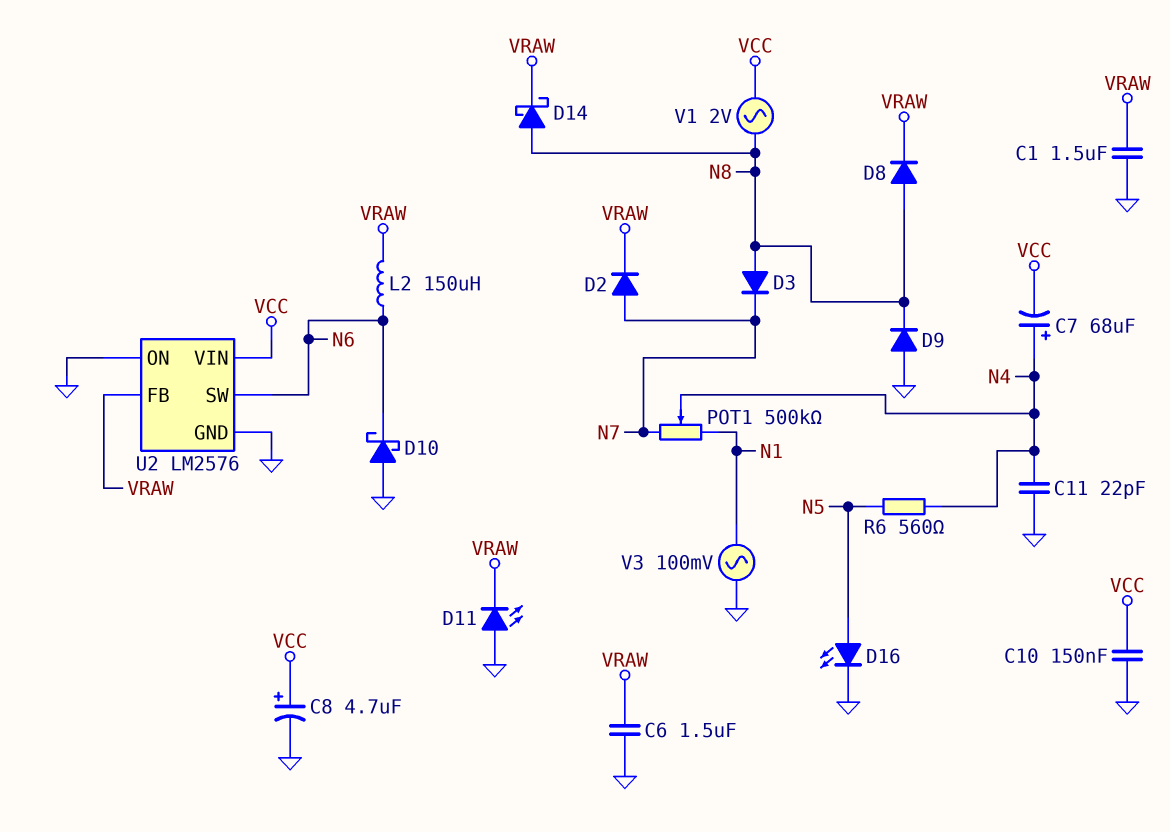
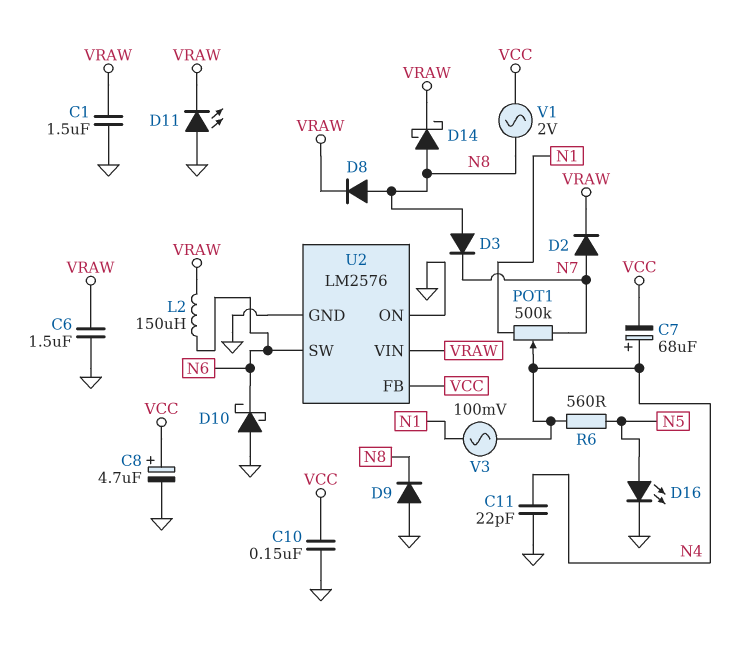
U2 pin FB: VRAW -> VCC
U2 pin VIN: VCC -> VRAW
V3: AC 100mV (GND, N1) -> AC 100mV (N1, N4)

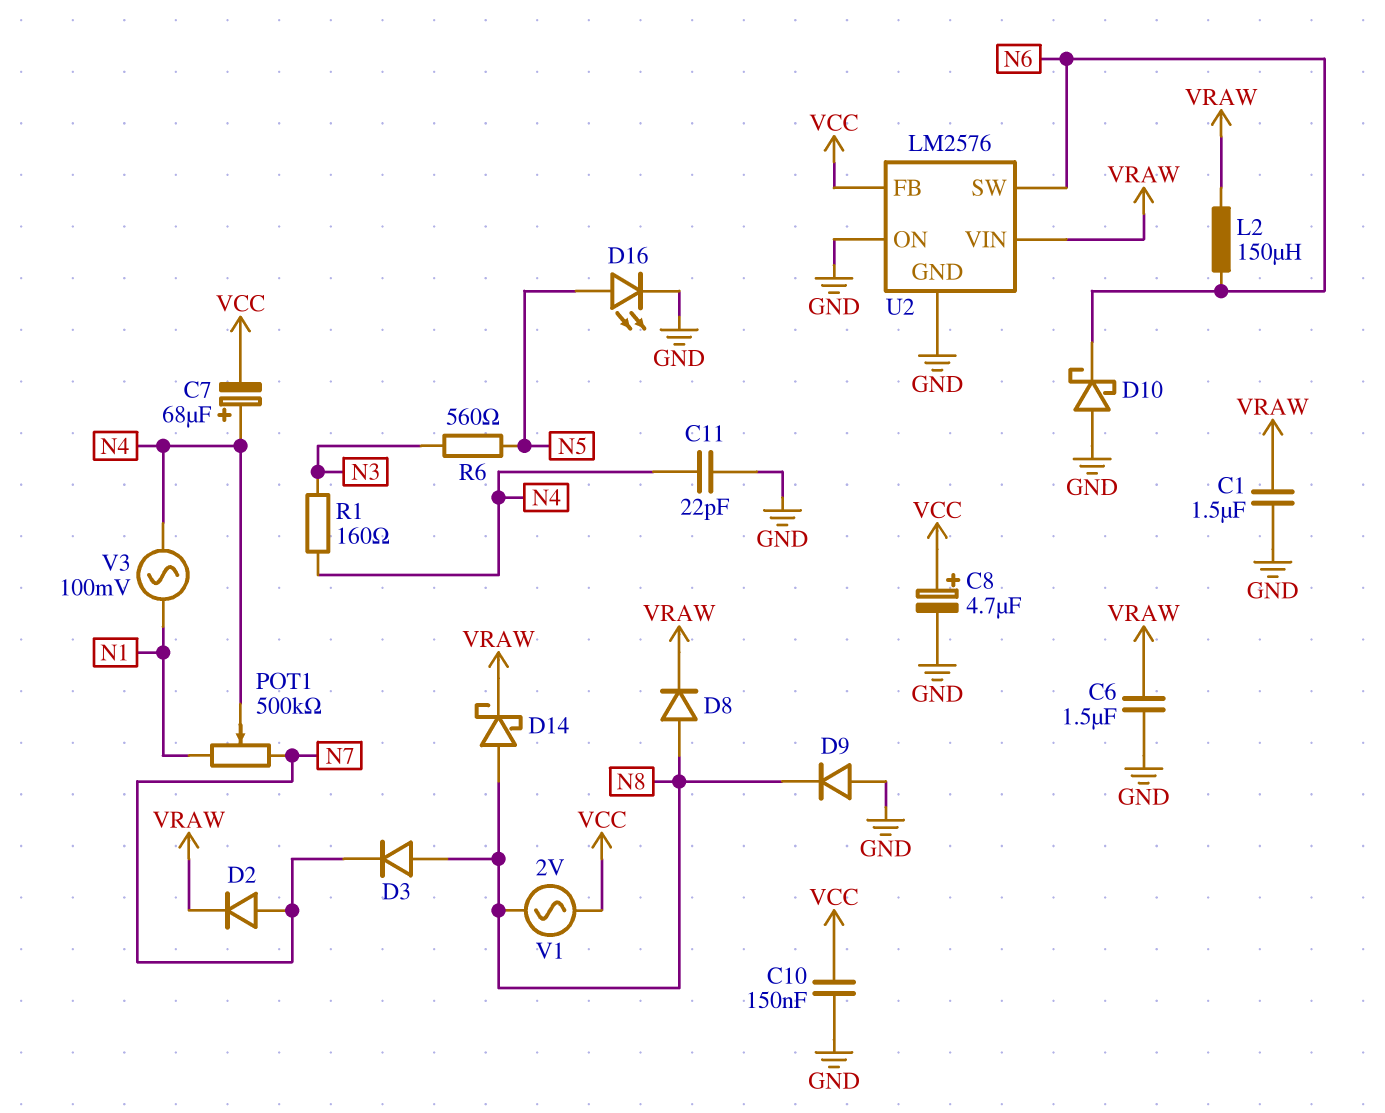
D11: LED (A GND, K VRAW) -> none
R1: none -> 160 (N3, N4)
R6: 560 (N4, N5) -> 560 (N3, N5)

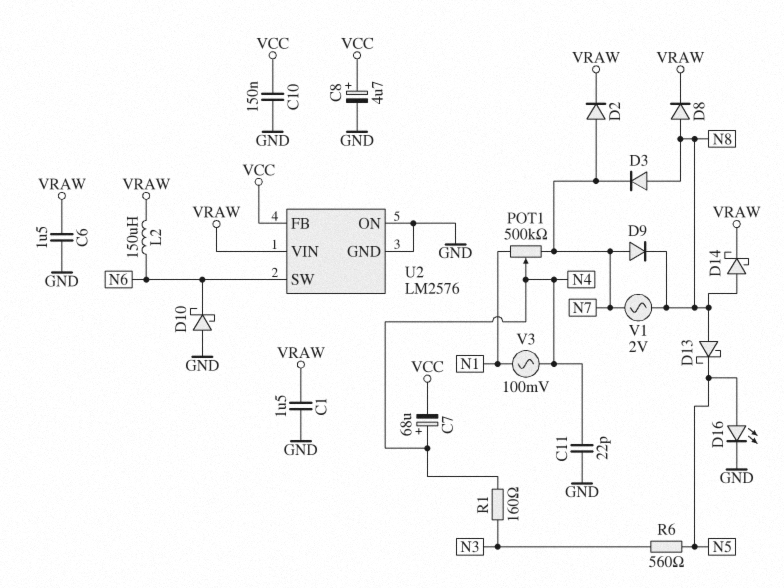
D9: diode (A GND, K N8) -> diode (A N7, K N8)
D13: none -> schottky (A N8, K N5)
V1: AC 2V (N8, VCC) -> AC 2V (N7, N8)

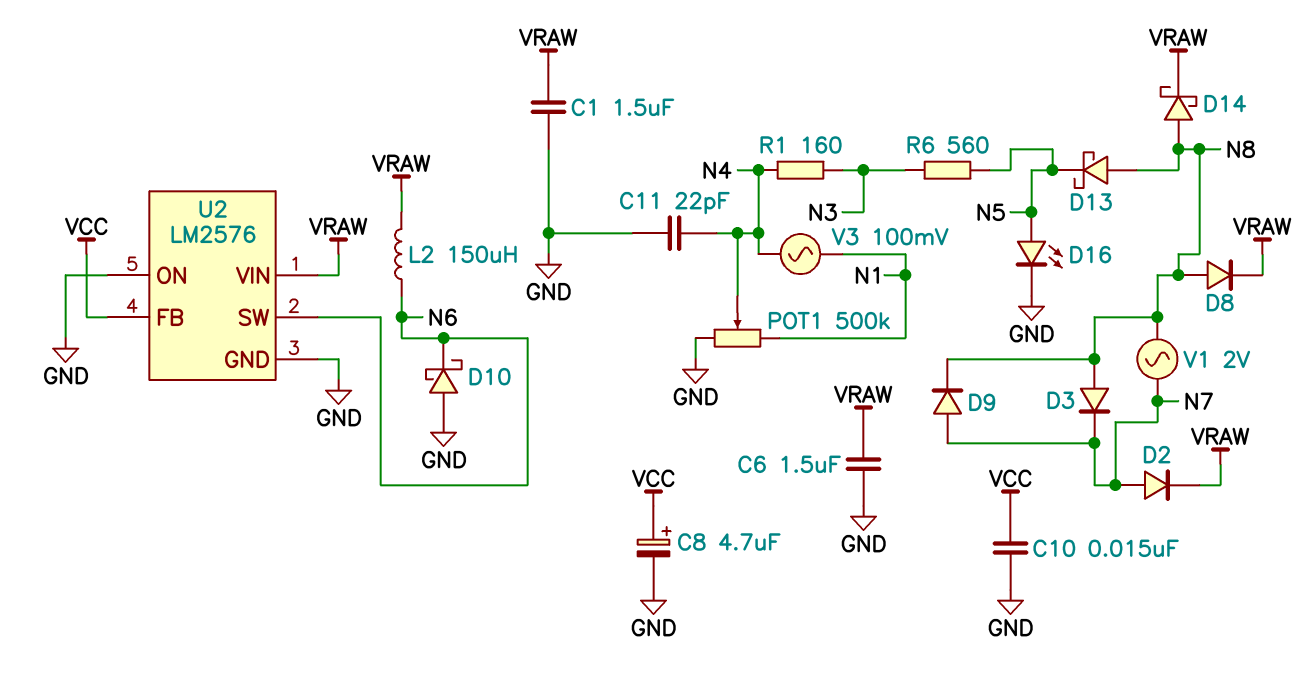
C7: 68uF (plus N4, minus VCC) -> none
C10: 150nF (GND, VCC) -> 15nF (GND, VCC)
POT1: 500k (N1, N7, wiper N4) -> 500k (GND, N1, wiper N4)

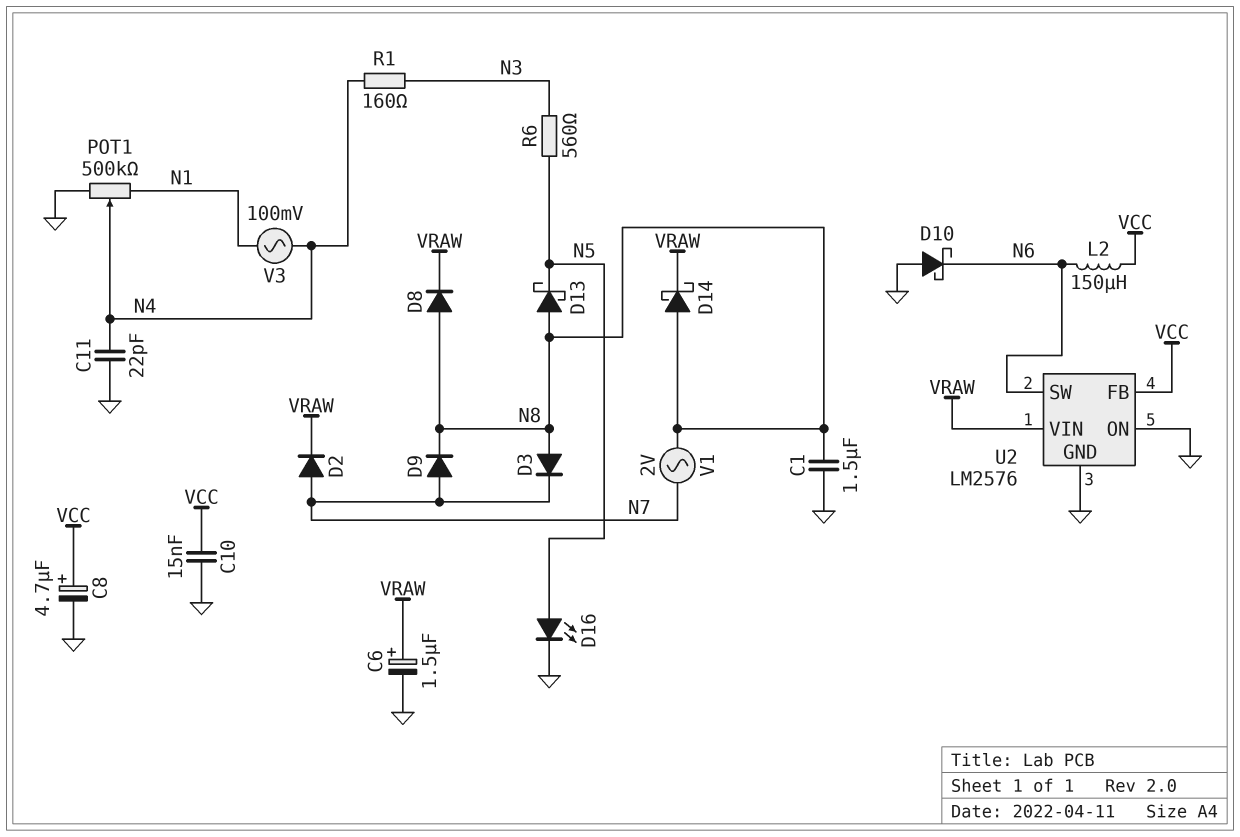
C1: 1.5uF (GND, VRAW) -> 1.5uF (GND, N8)
C6: 1.5uF (GND, VRAW) -> 1.5uF (plus VRAW, minus GND)
L2: 150uH (N6, VRAW) -> 150uH (N6, VCC)

